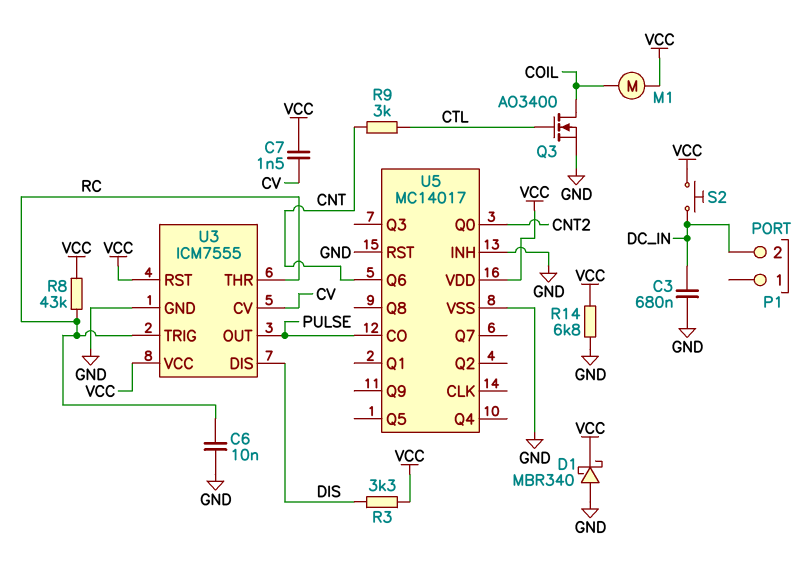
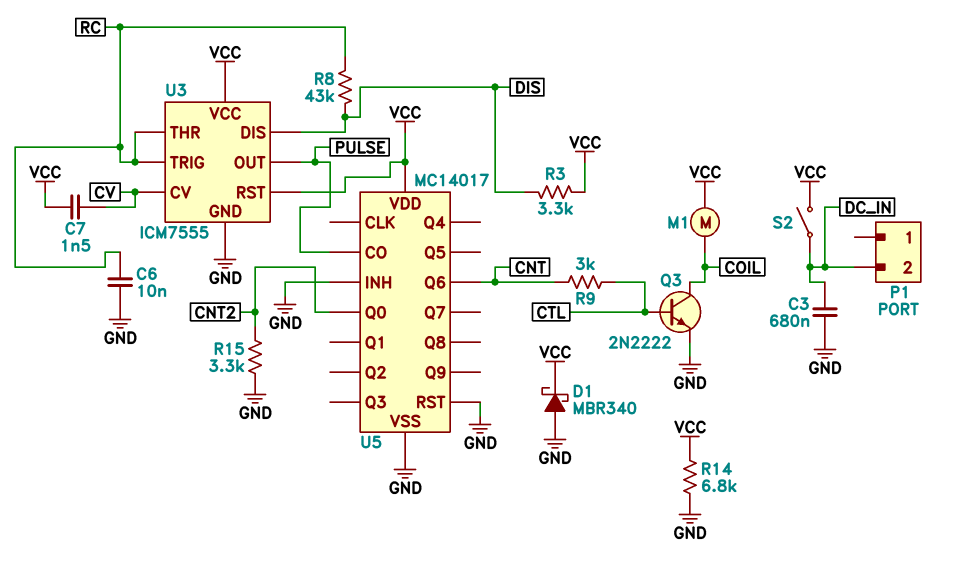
Q3: NMOS AO3400 (G CTL, D COIL, S GND) -> NPN 2N2222 (B CTL, C COIL, E GND)
R8: 43k (RC, VCC) -> 43k (DIS, RC)
R15: none -> 3.3k (CNT2, GND)
S2: button (DC_IN, VCC) -> switch (DC_IN, VCC)

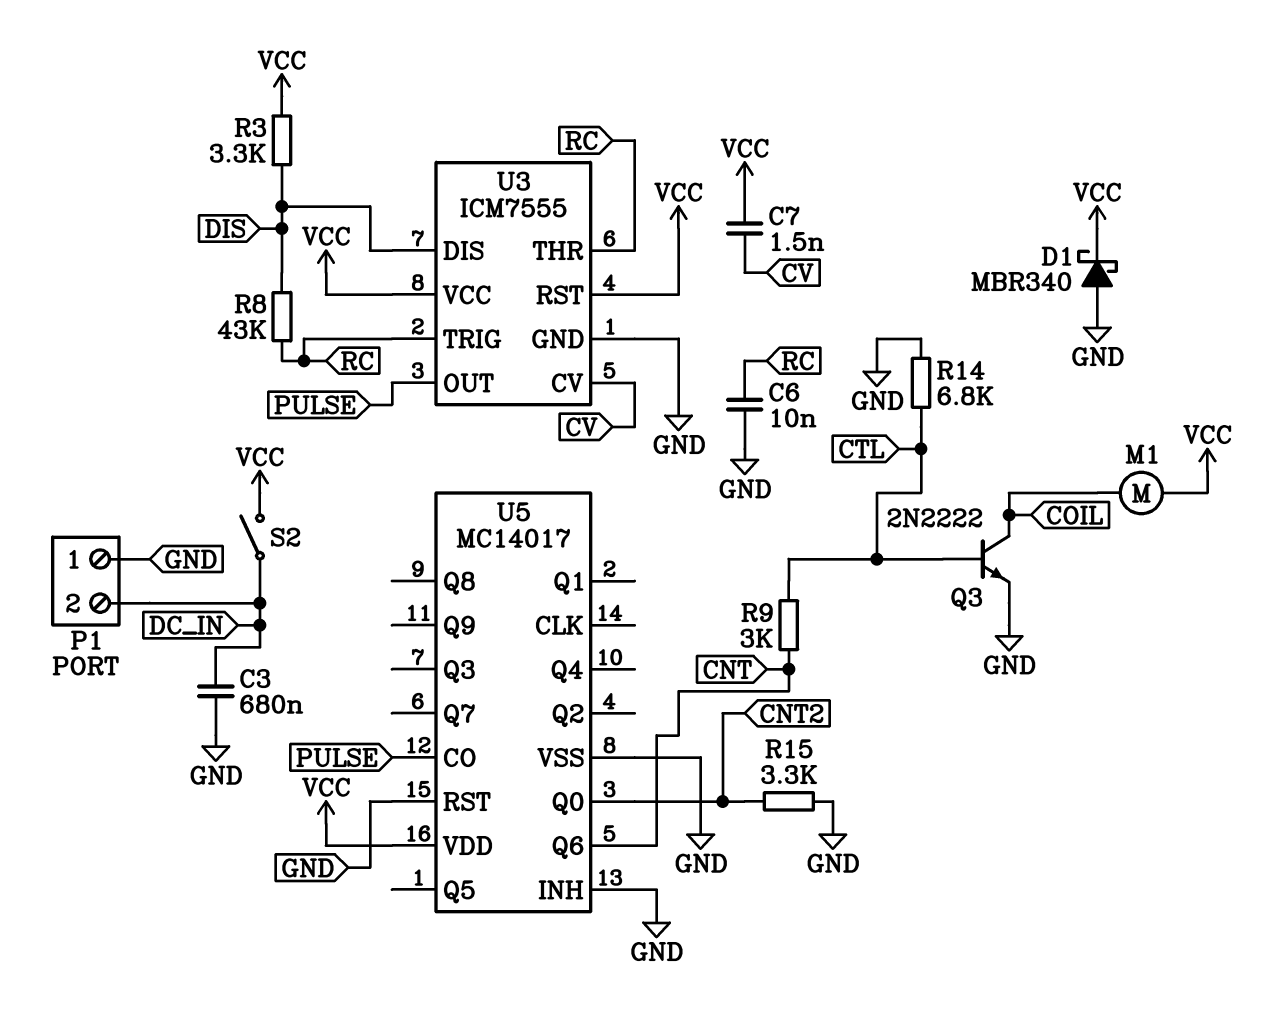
P1 pin 1: none -> GND
R14: 6.8k (GND, VCC) -> 6.8k (CTL, GND)

